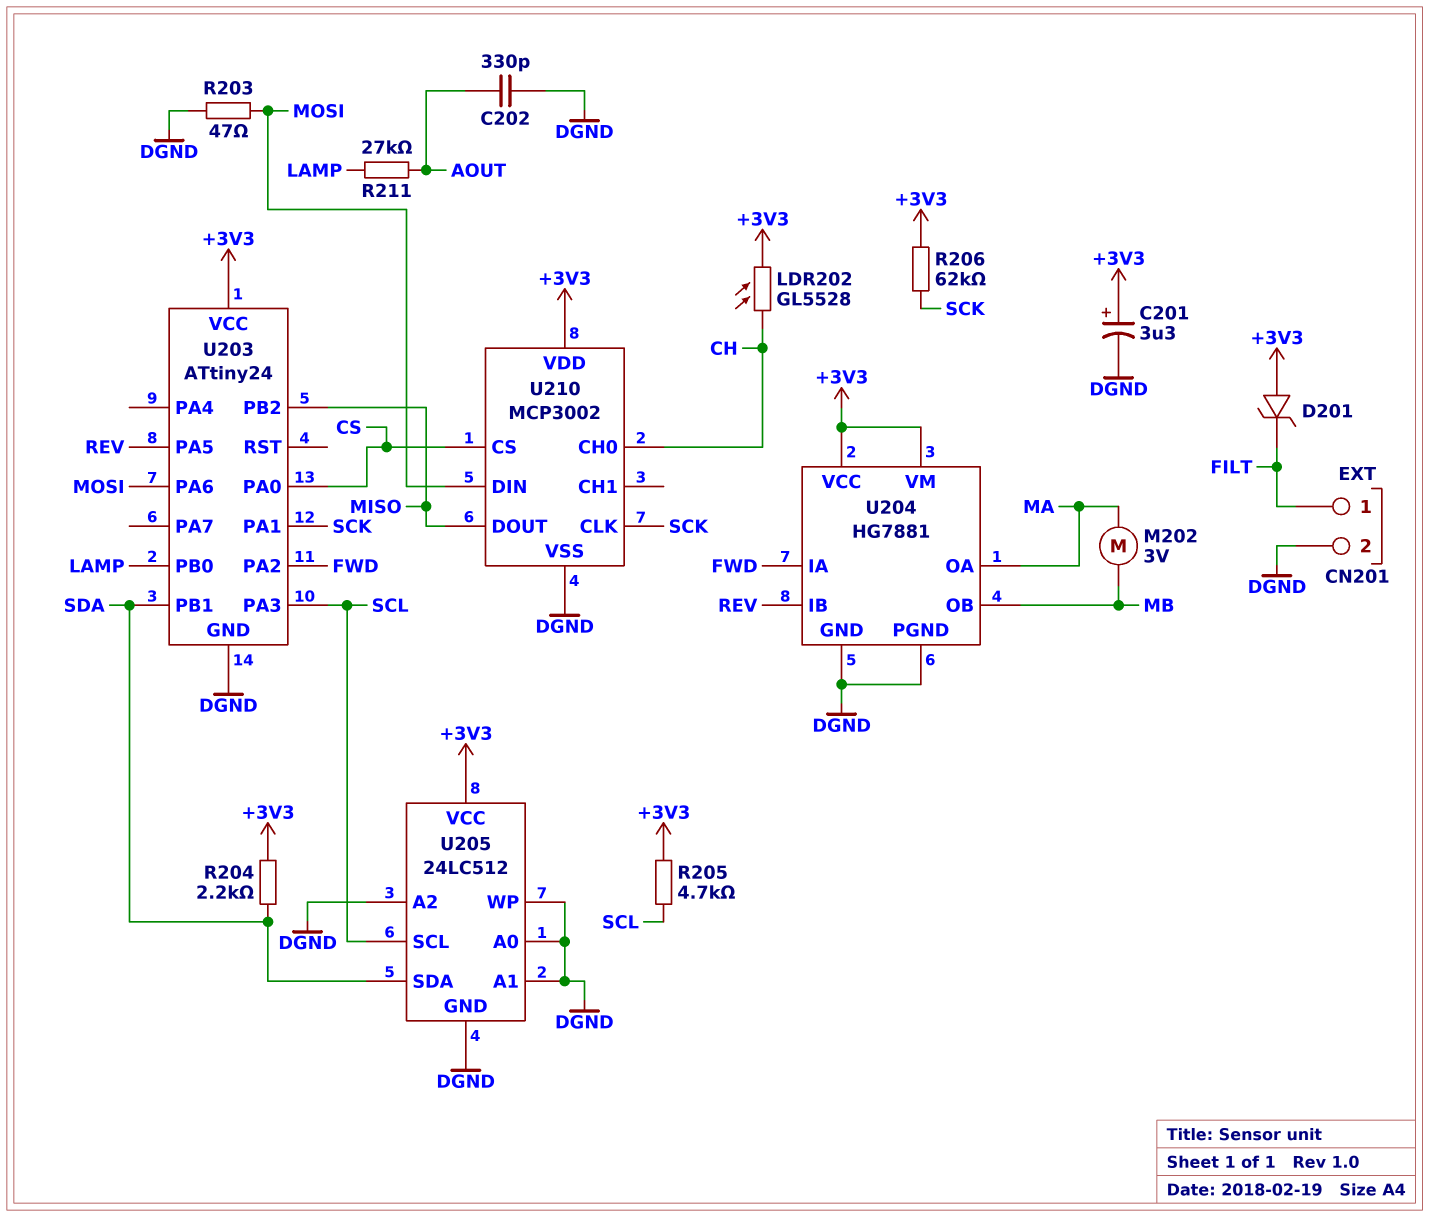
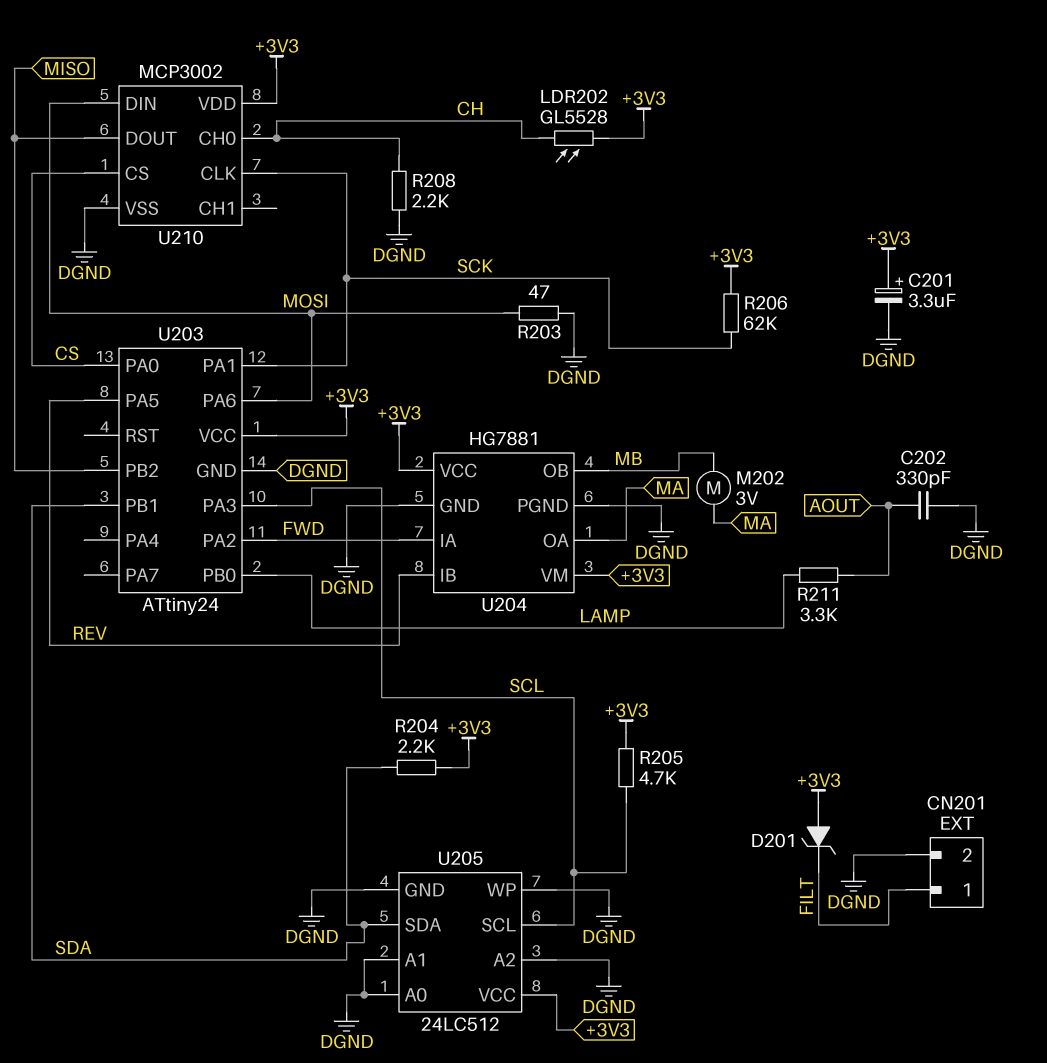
R208: none -> 2.2k (CH, DGND)
R211: 27k (AOUT, LAMP) -> 3.3k (AOUT, LAMP)

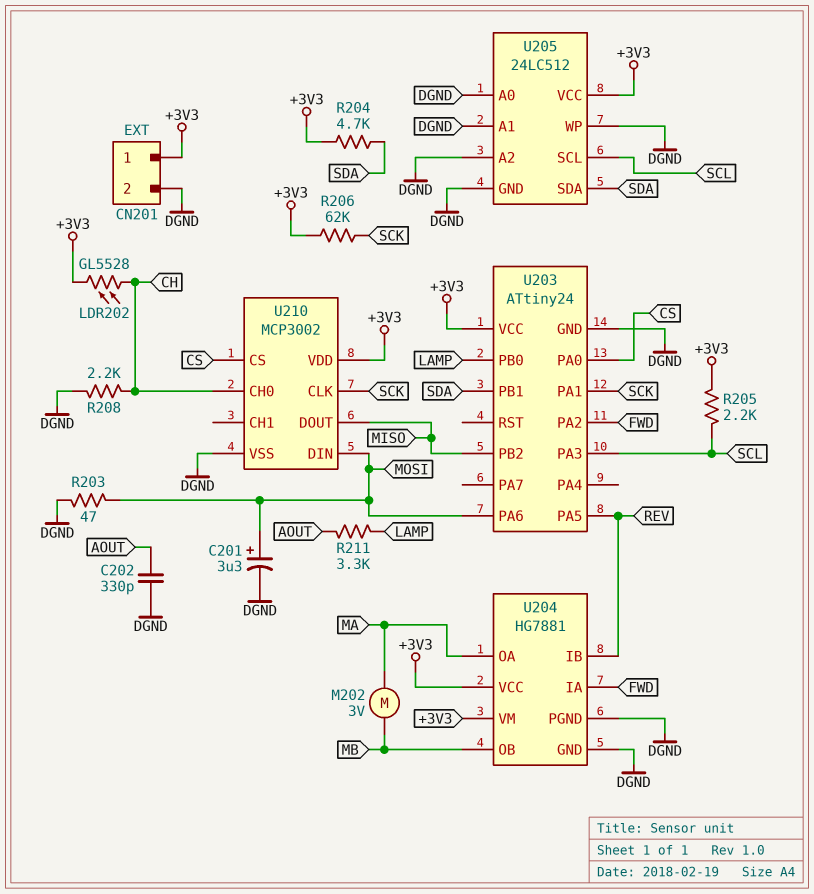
C201: 3.3uF (plus +3V3, minus DGND) -> 3.3uF (plus MOSI, minus DGND)
CN201 pin 1: FILT -> +3V3
D201: zener (A +3V3, K FILT) -> none
R204: 2.2k (+3V3, SDA) -> 4.7k (+3V3, SDA)
R205: 4.7k (+3V3, SCL) -> 2.2k (+3V3, SCL)

